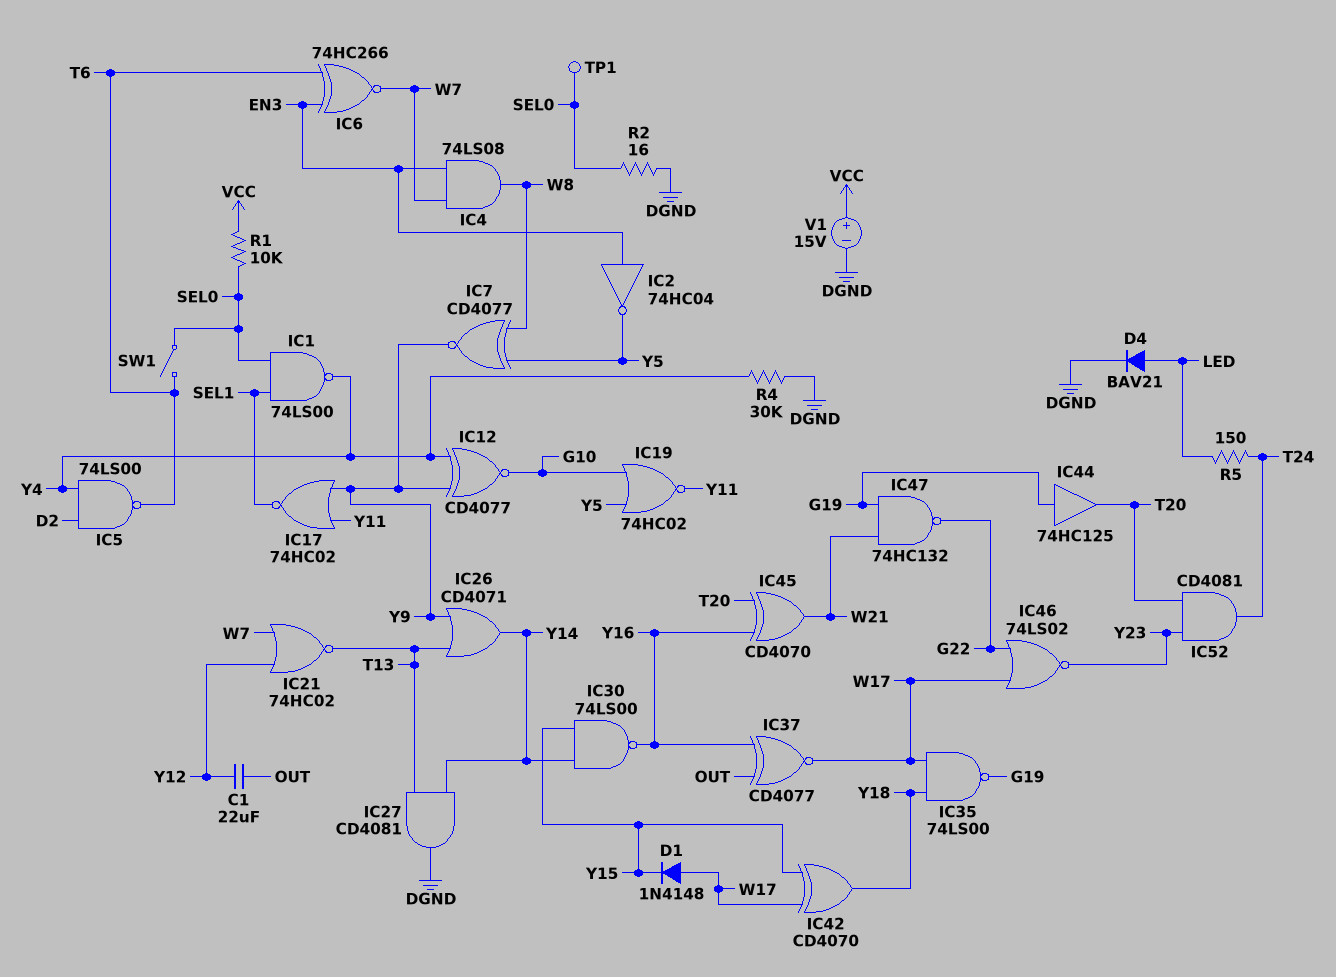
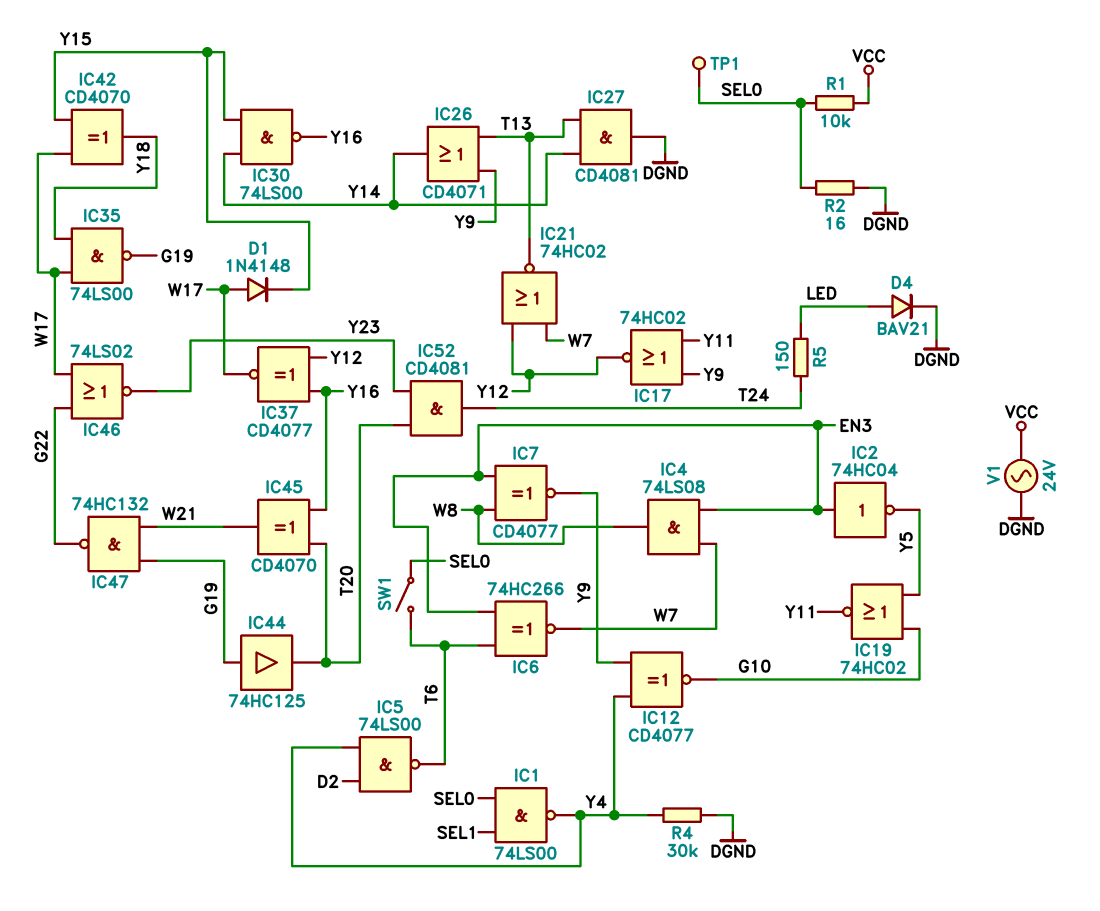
C1: 22uF (OUT, Y12) -> none
IC7: XNOR CD4077 (in W8, in Y5, out Y9) -> XNOR CD4077 (in EN3, in W8, out Y9)
IC17: NOR 74HC02 (in Y9, in Y11, out SEL1) -> NOR 74HC02 (in Y9, in Y11, out Y12)
IC37: XNOR CD4077 (in OUT, in Y16, out W17) -> XNOR CD4077 (in Y12, in Y16, out W17)
V1: 15V (plus VCC, minus DGND) -> AC 24V (DGND, VCC)

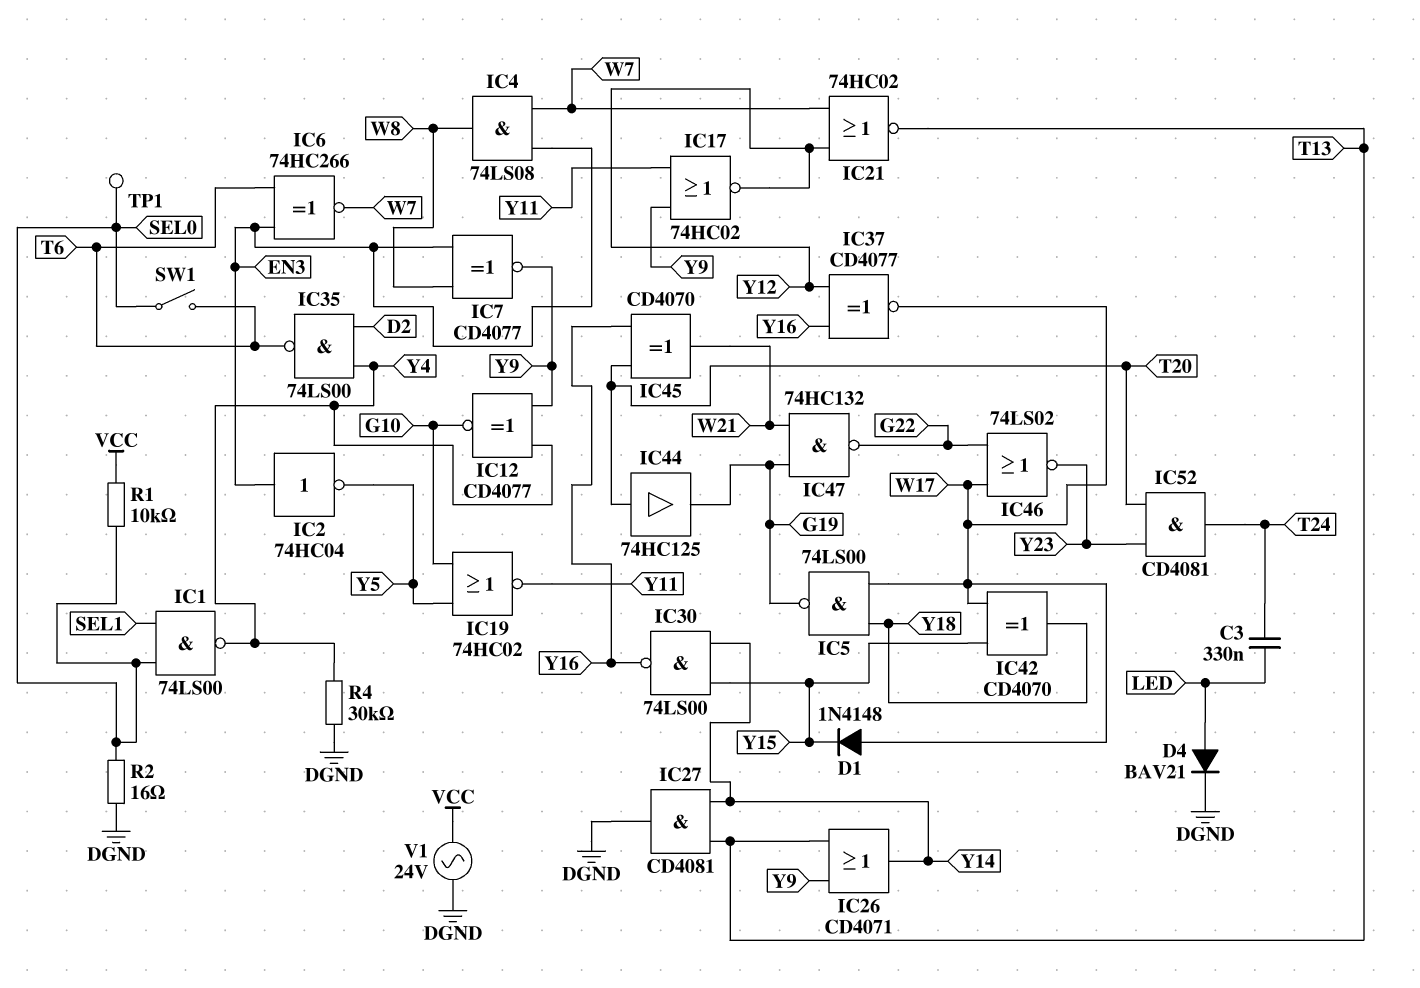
C3: none -> 330nF (LED, T24)
IC5: NAND 74LS00 (in D2, in Y4, out T6) -> NAND 74LS00 (in W17, in Y18, out G19)
IC35: NAND 74LS00 (in W17, in Y18, out G19) -> NAND 74LS00 (in D2, in Y4, out T6)
IC44: buffer 74HC125 (in G19, out T20) -> buffer 74HC125 (in T20, out G19)
R5: 150 (LED, T24) -> none

